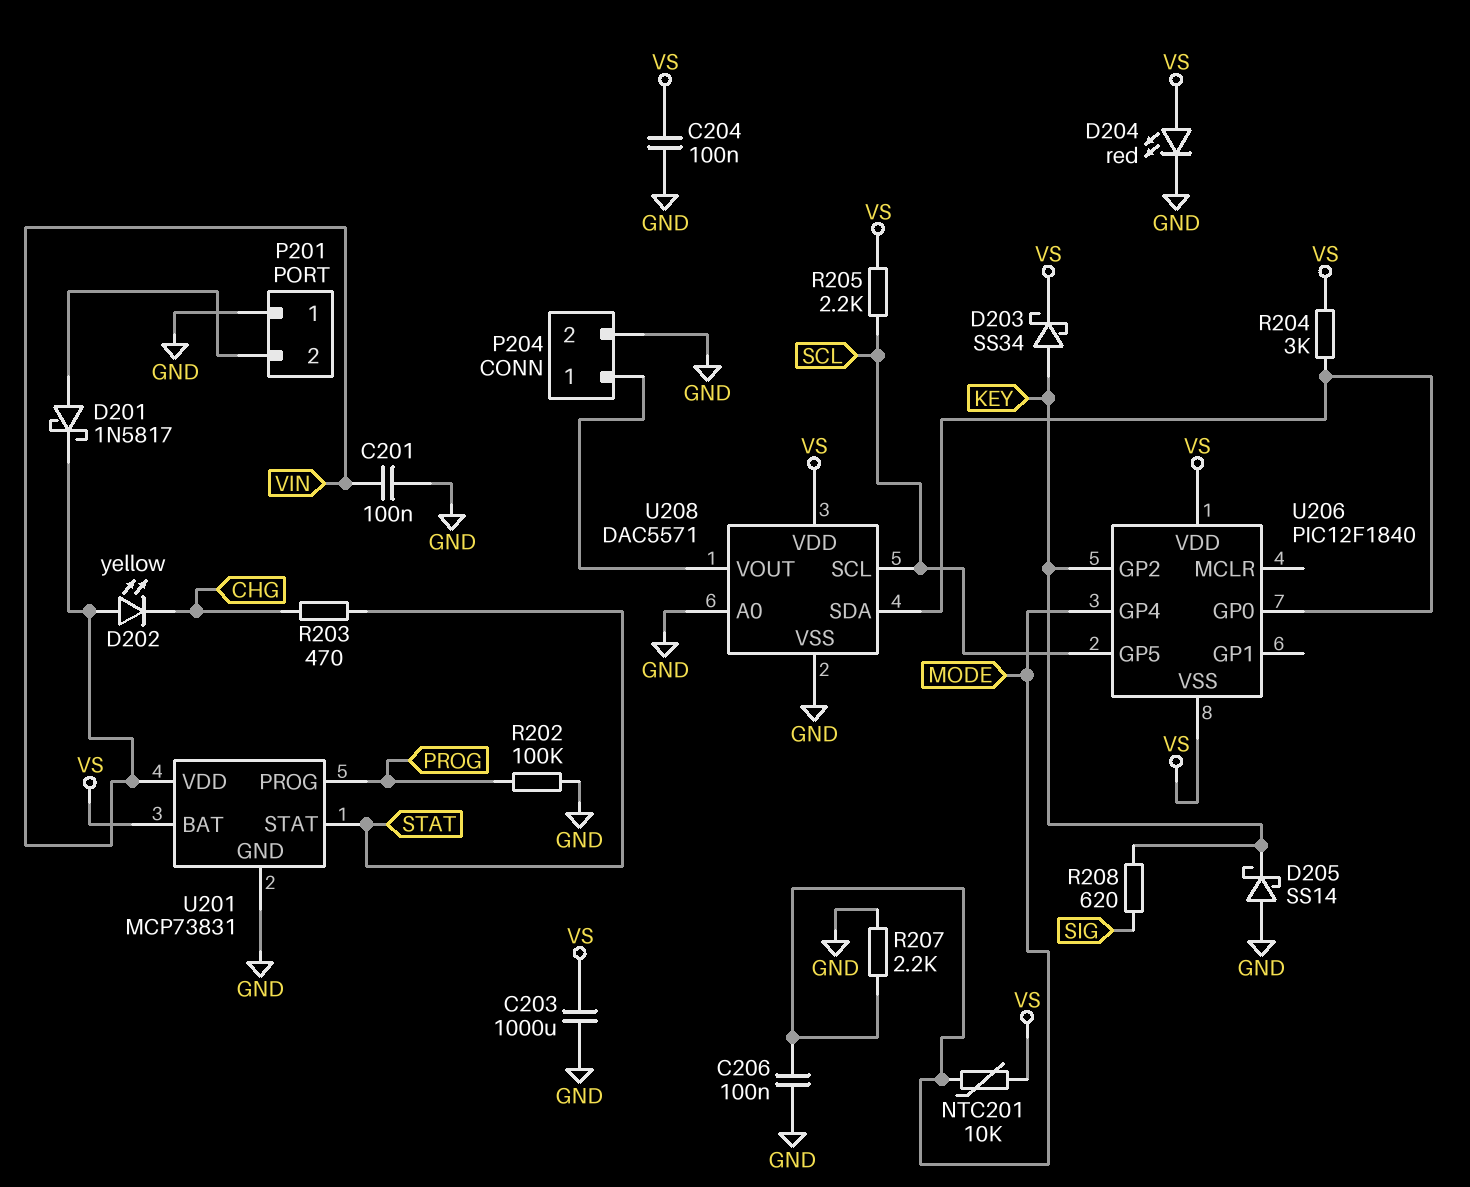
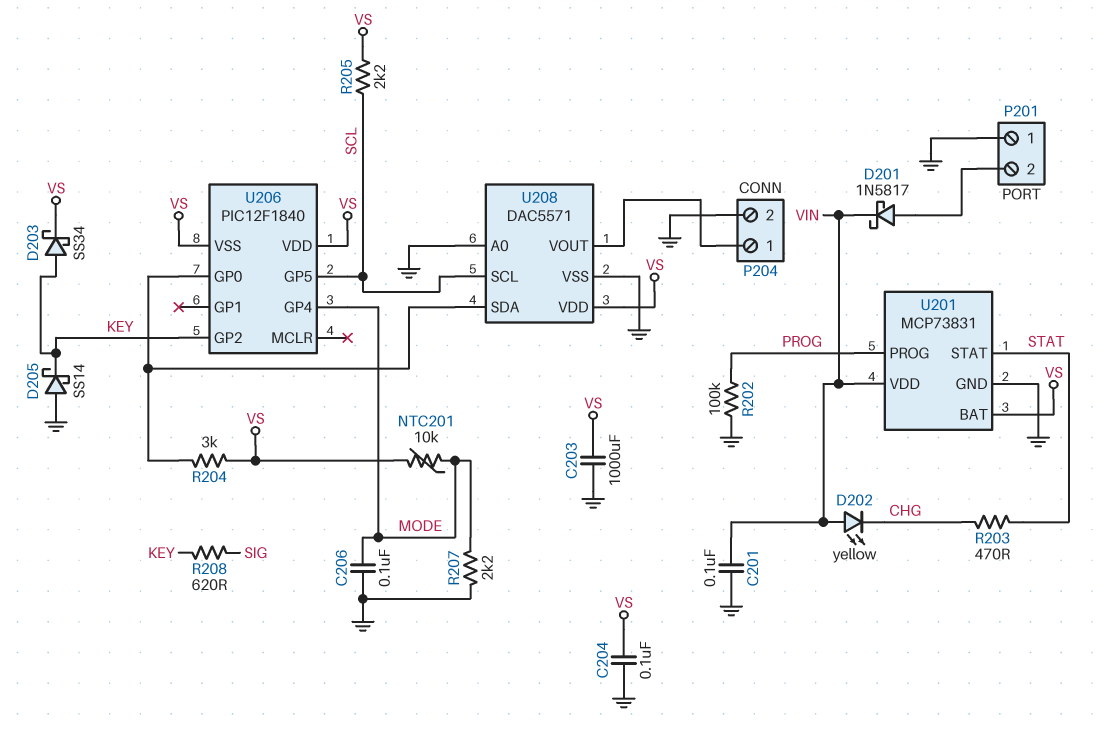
D204: LED red (A VS, K GND) -> none

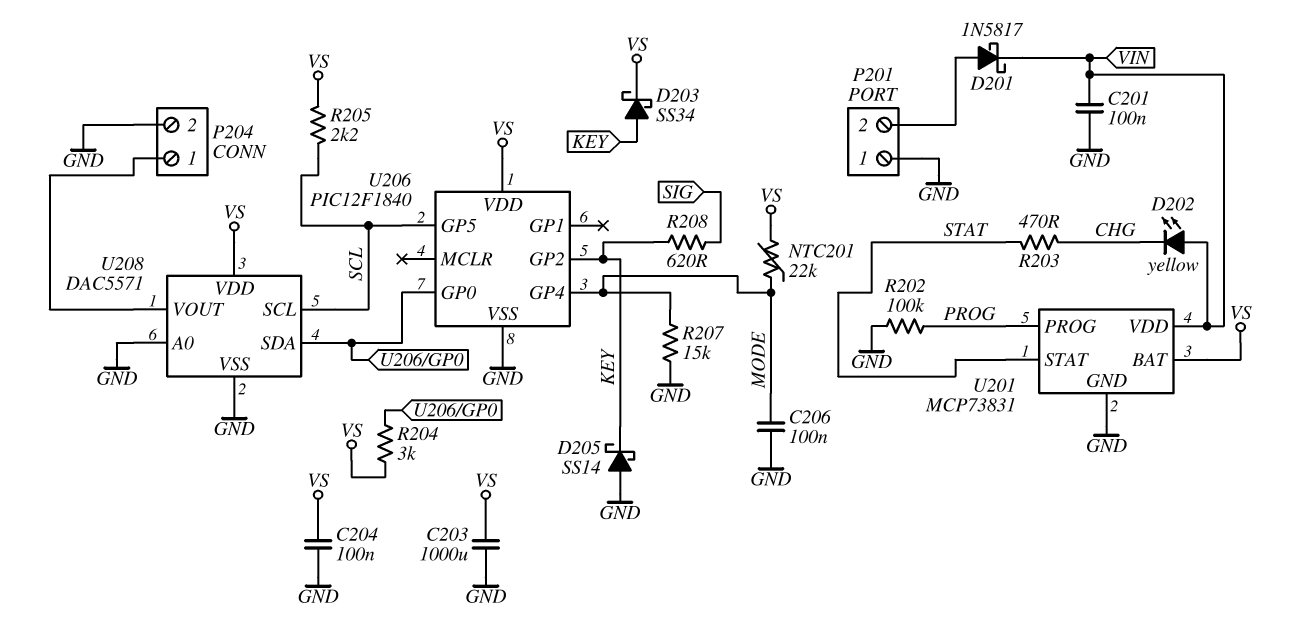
NTC201: 10k (MODE, VS) -> 22k (MODE, VS)
R207: 2.2k (GND, MODE) -> 15k (GND, MODE)
U206 pin VSS: VS -> GND

